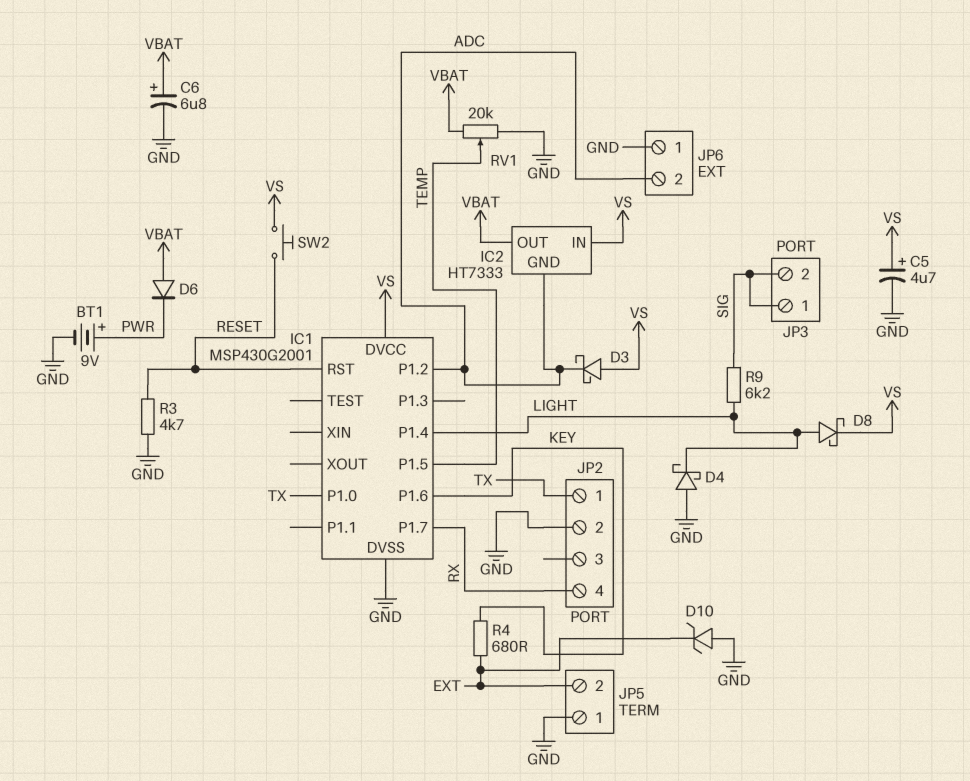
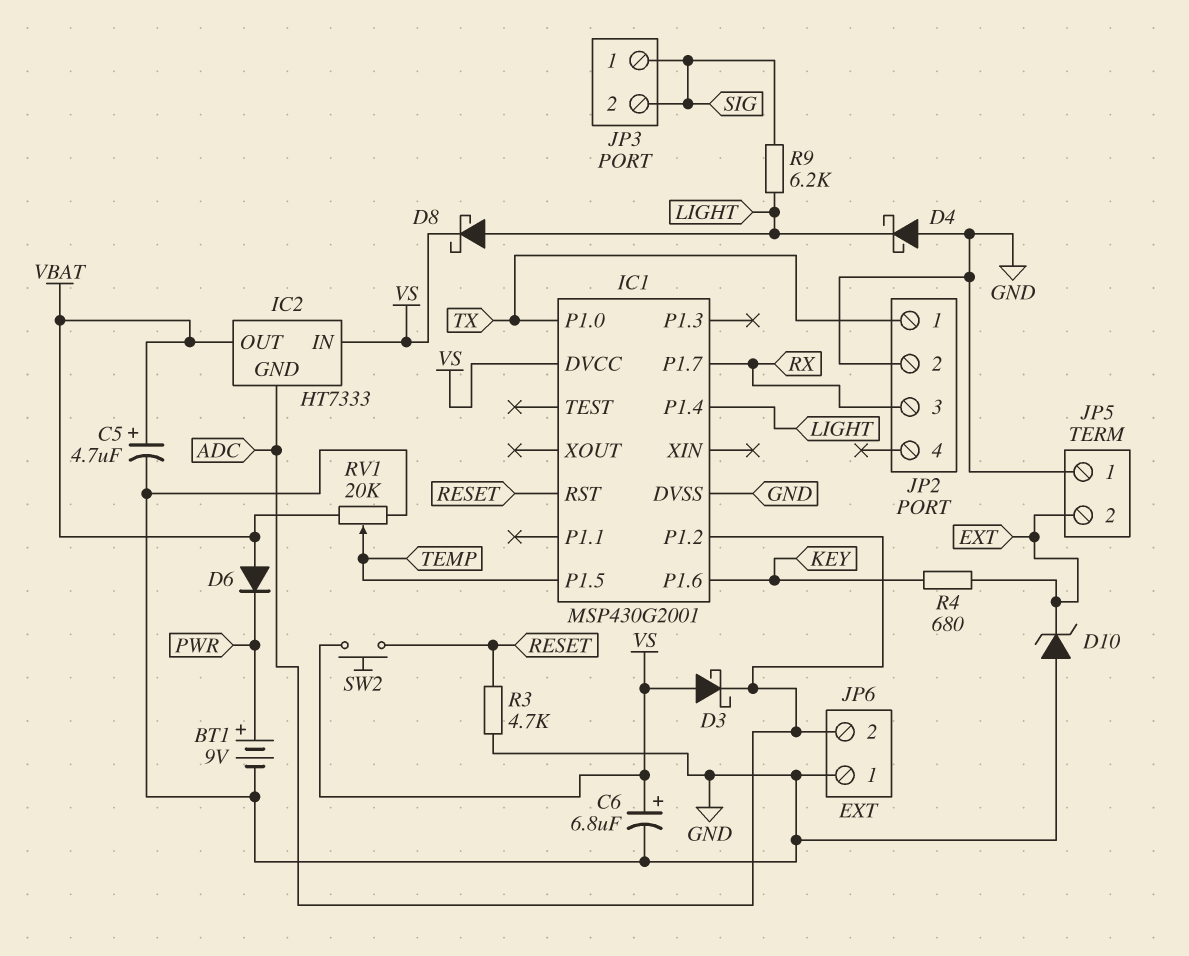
C5: 4.7uF (plus VS, minus GND) -> 4.7uF (plus VBAT, minus GND)
C6: 6.8uF (plus VBAT, minus GND) -> 6.8uF (plus VS, minus GND)
JP2 pin 3: none -> RX
JP2 pin 4: RX -> none

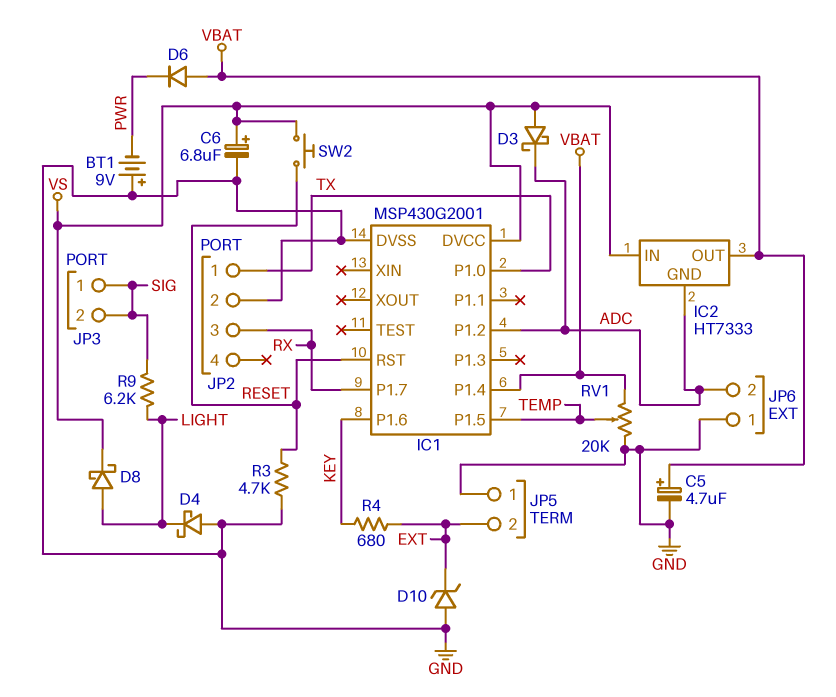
BT1: 9V (plus PWR, minus GND) -> 9V (plus GND, minus PWR)
IC1 pin P1.4: LIGHT -> VBAT

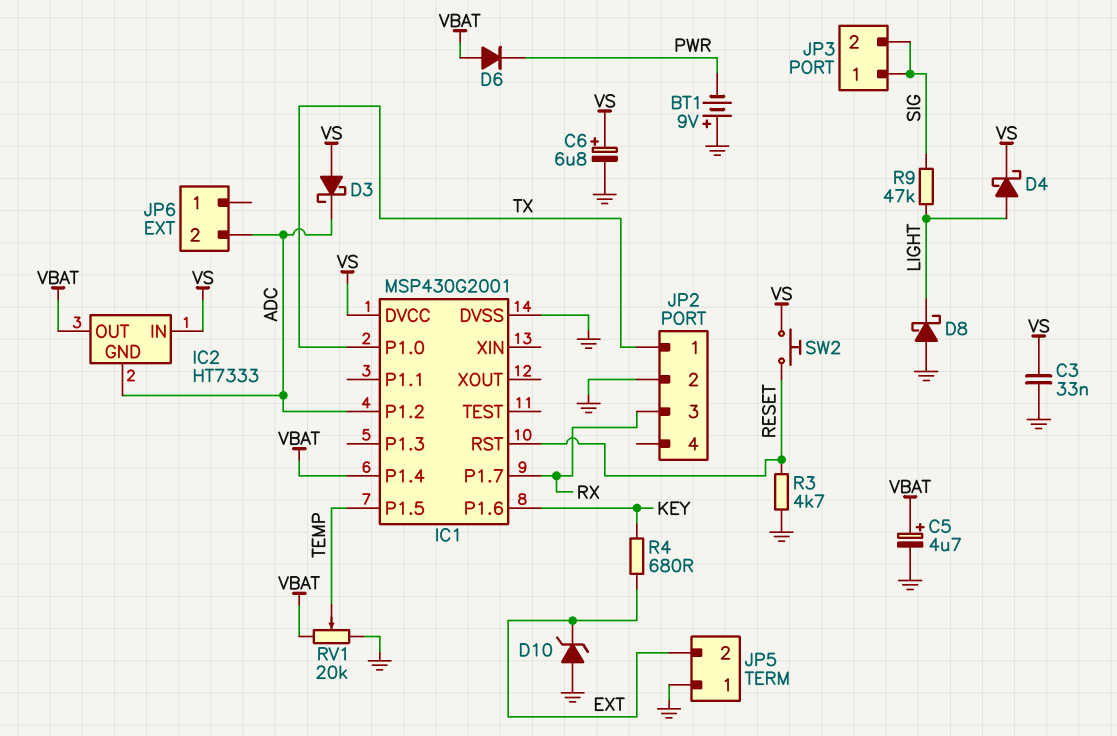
C3: none -> 33nF (GND, VS)
D4: schottky (A GND, K LIGHT) -> schottky (A LIGHT, K VS)
D8: schottky (A LIGHT, K VS) -> schottky (A GND, K LIGHT)
JP6 pin 1: GND -> none
R9: 6.2k (LIGHT, SIG) -> 47k (LIGHT, SIG)

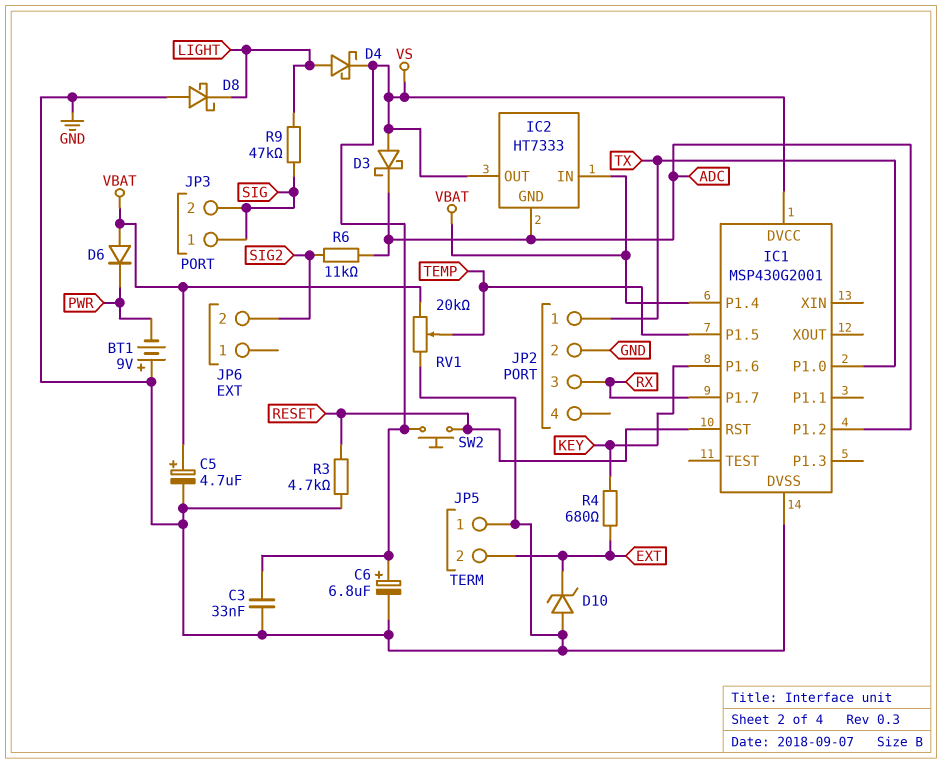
IC2 pin IN: VS -> VBAT
IC2 pin OUT: VBAT -> VS
JP6 pin 2: ADC -> SIG2
R6: none -> 11k (ADC, SIG2)

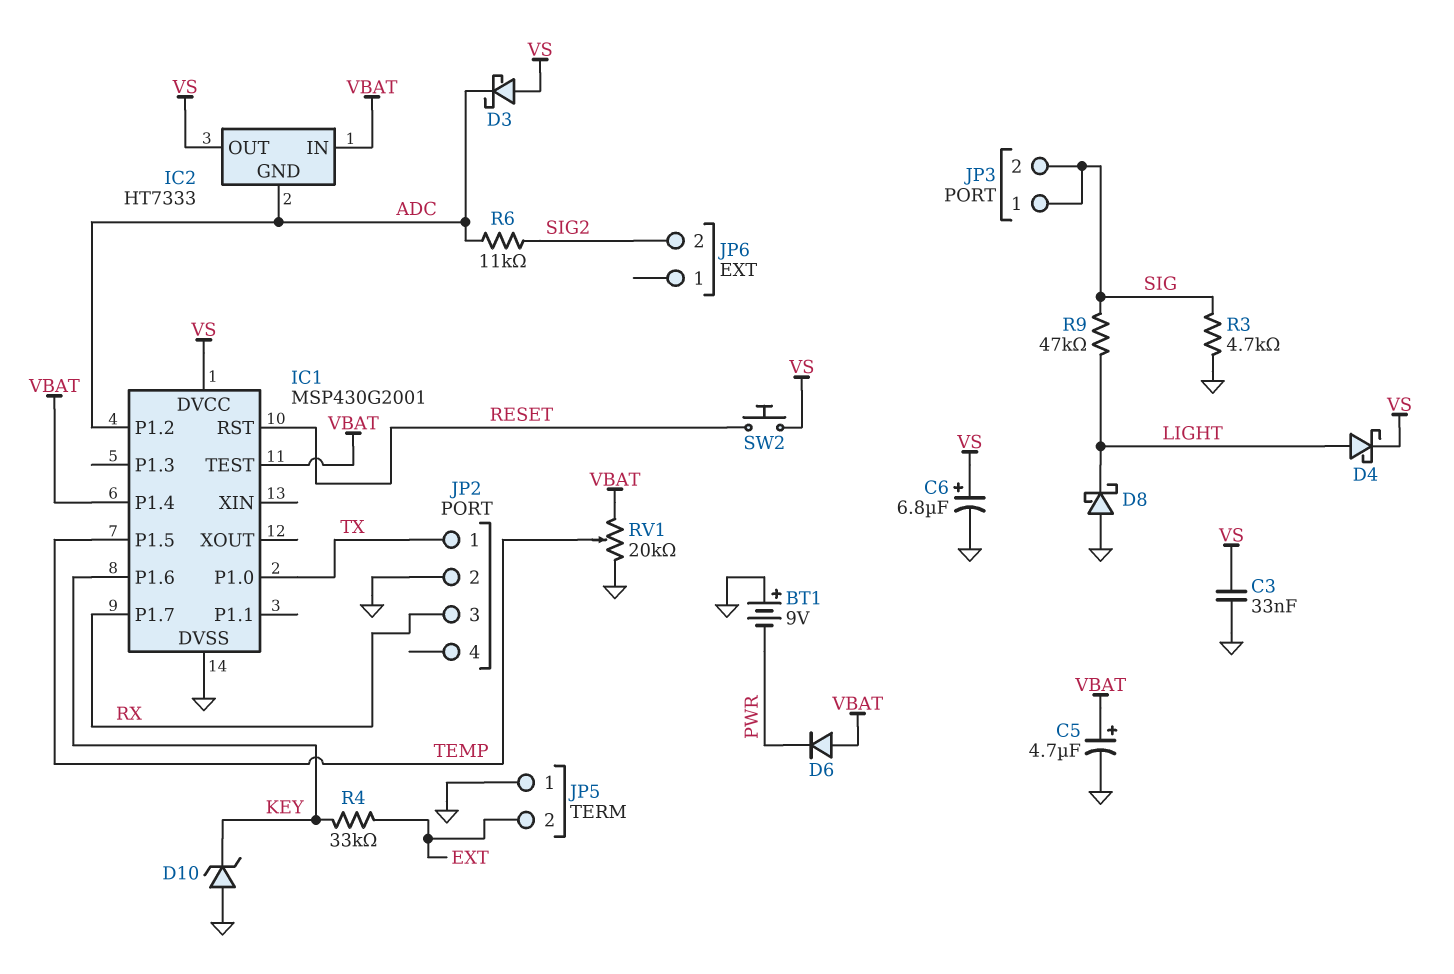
D10: zener (A GND, K EXT) -> zener (A GND, K KEY)
IC1 pin TEST: none -> VBAT
R3: 4.7k (GND, RESET) -> 4.7k (GND, SIG)
R4: 680 (EXT, KEY) -> 33k (EXT, KEY)

